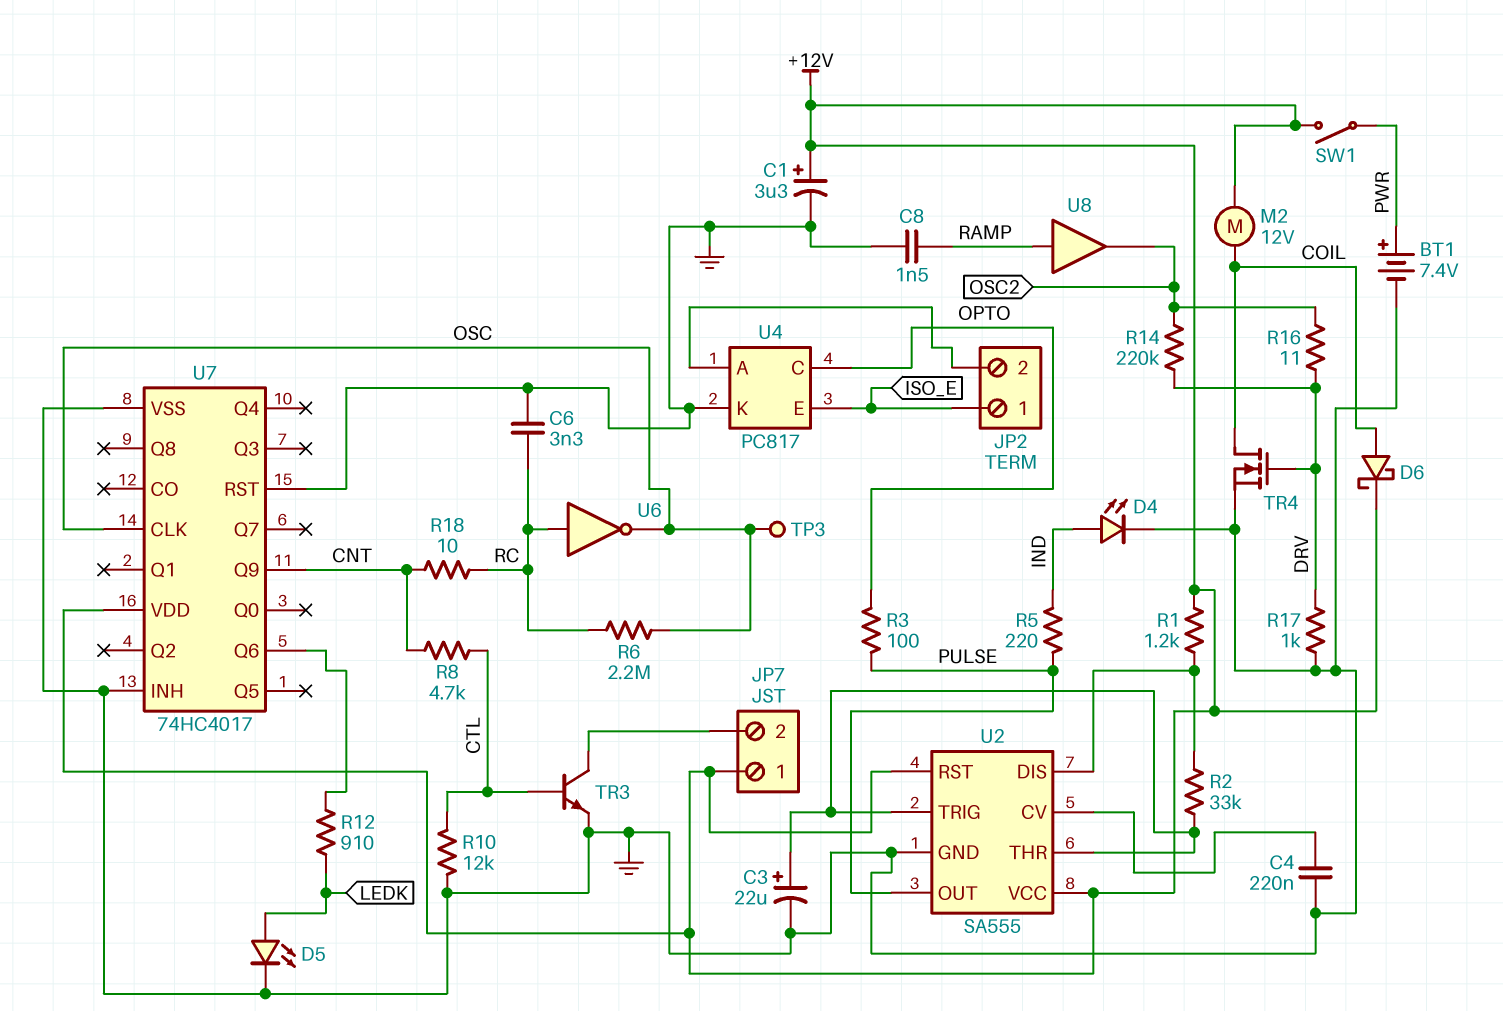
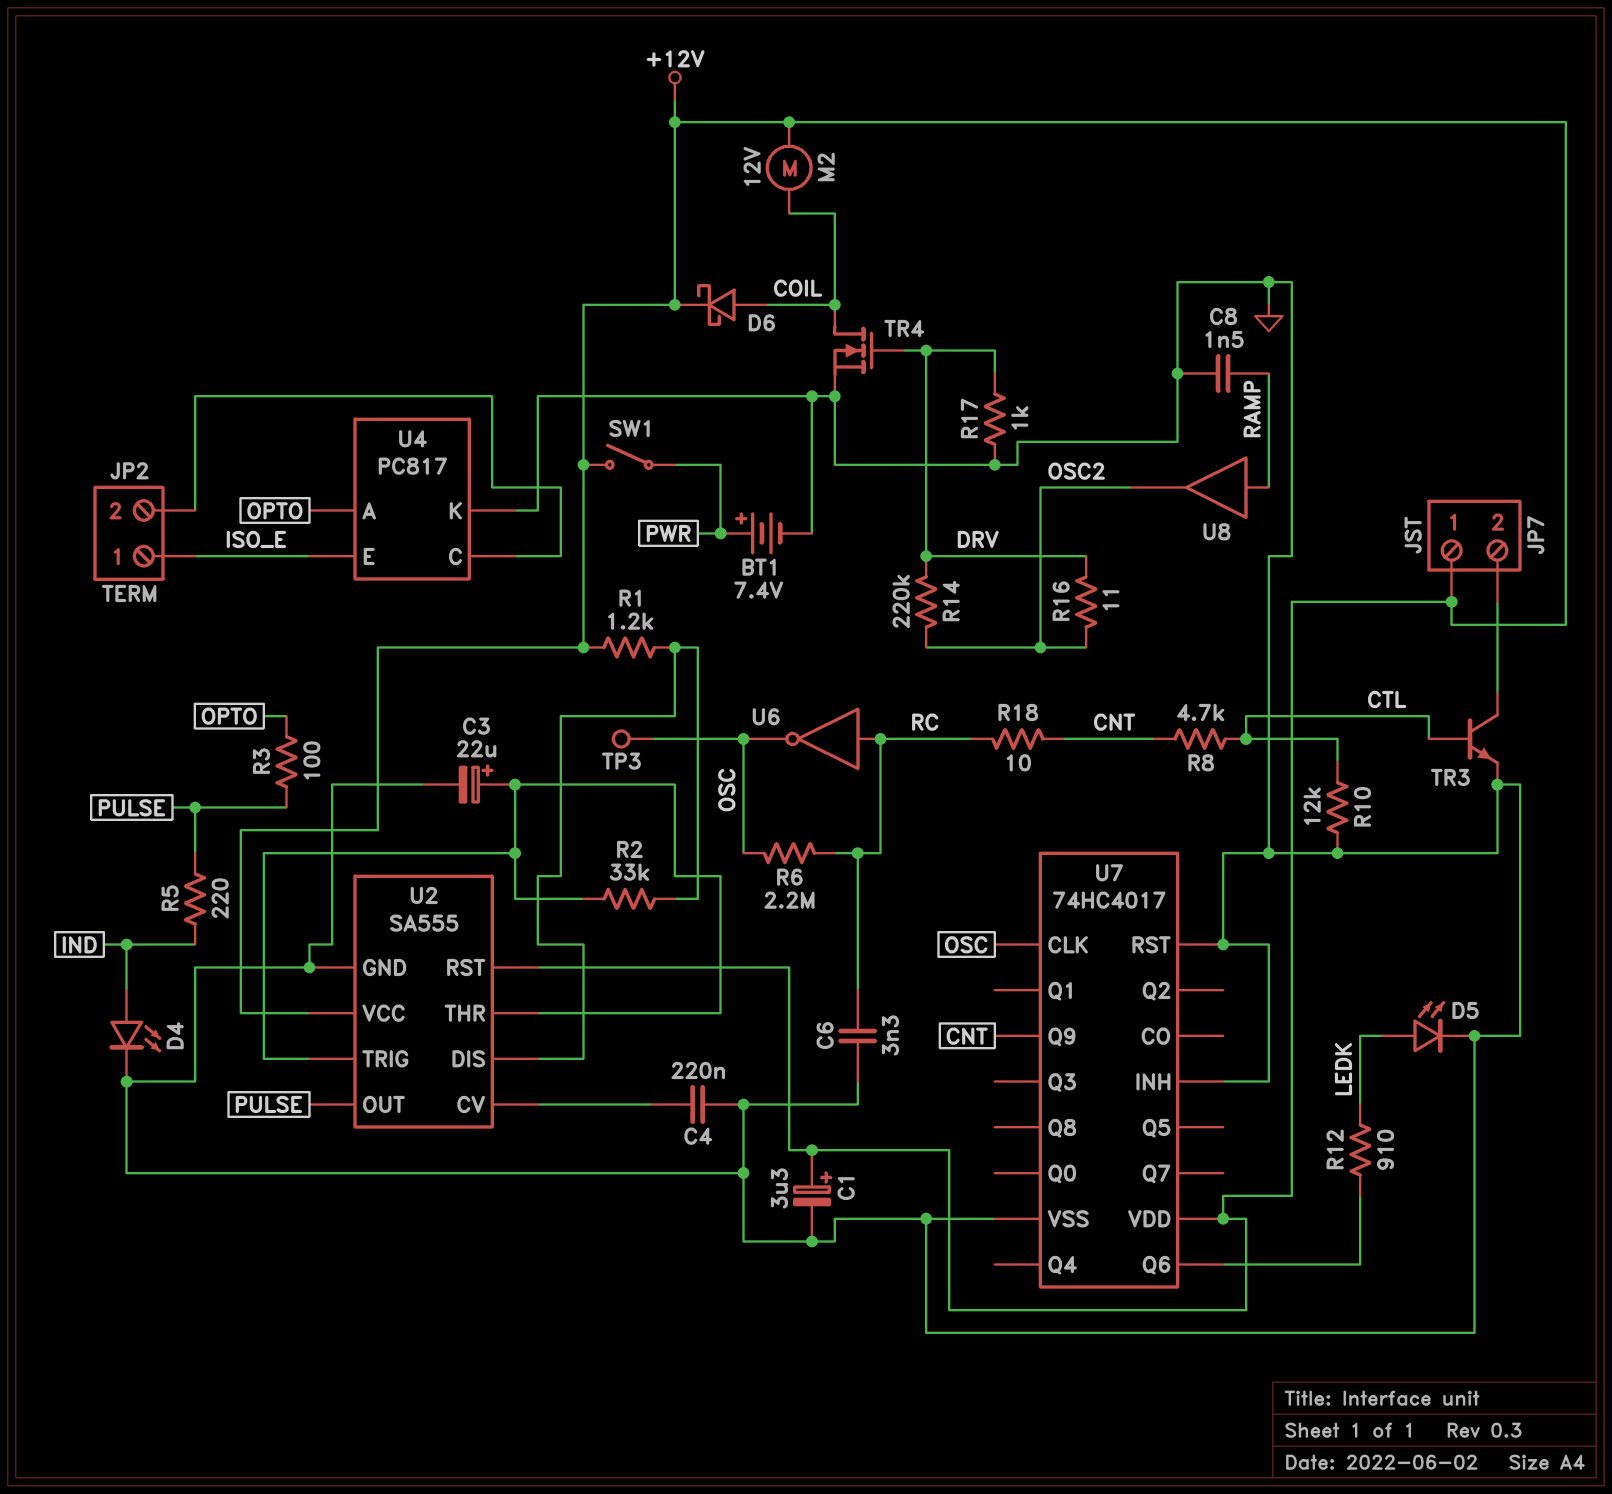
U4 pin A: JP2/2 -> OPTO
U4 pin C: OPTO -> JP2/2

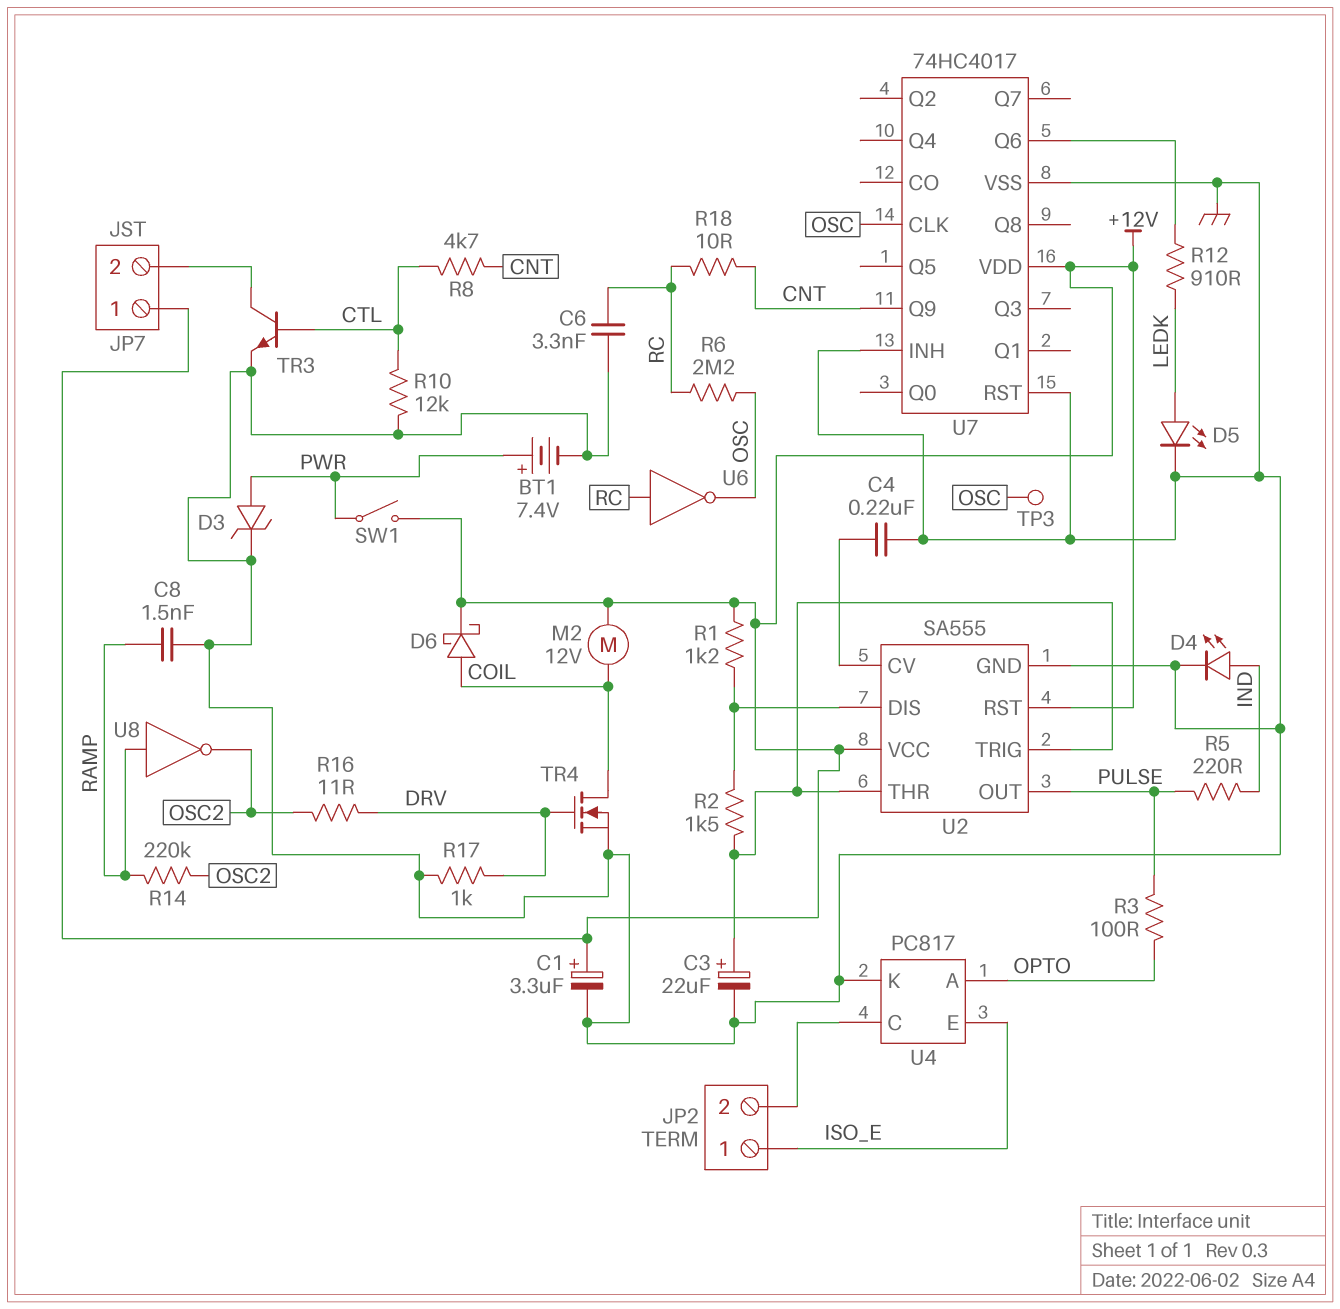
D3: none -> zener (A PWR, K GND)
R2: 33k (U2/DIS, U2/THR) -> 1.5k (U2/DIS, U2/THR)
R14: 220k (DRV, OSC2) -> 220k (OSC2, RAMP)
U8: buffer (in RAMP, out OSC2) -> NOT (in RAMP, out OSC2)

